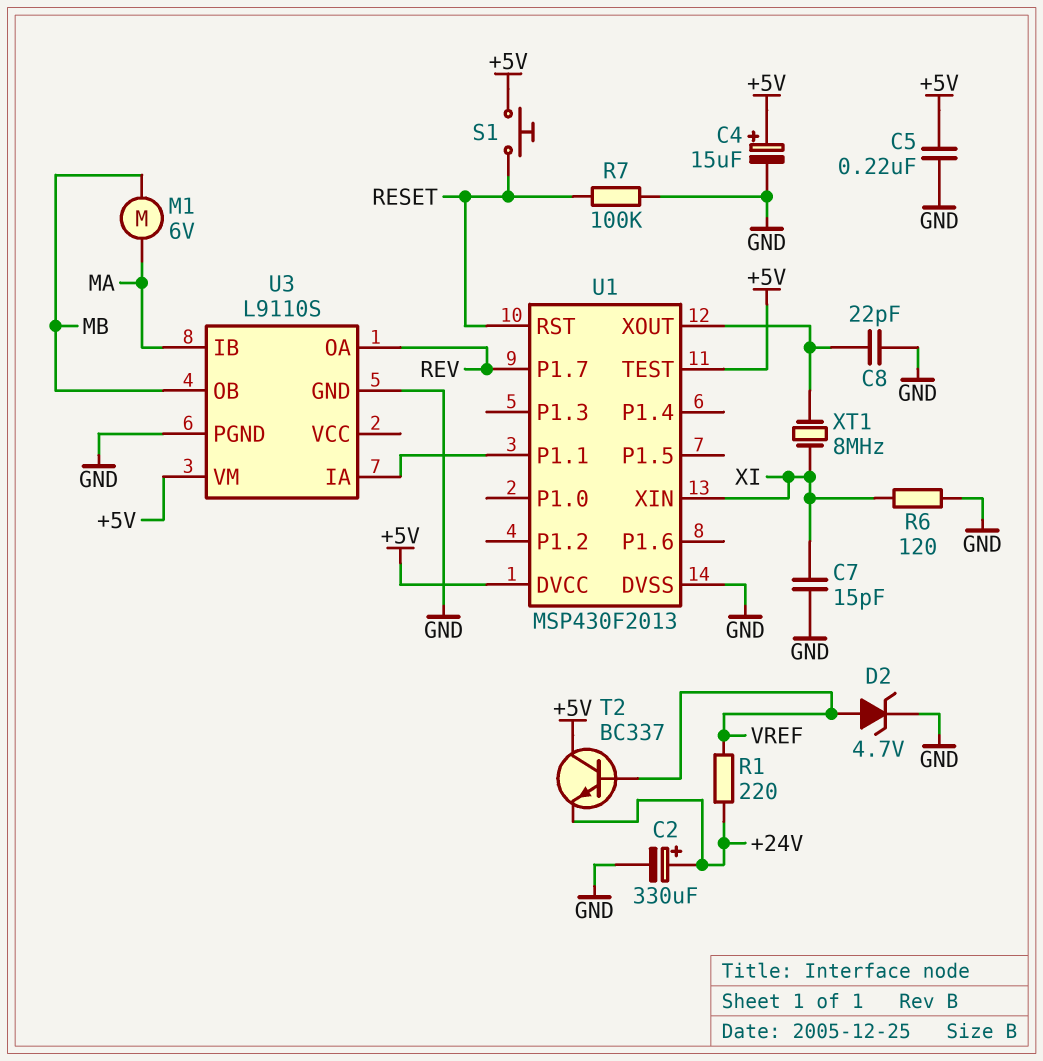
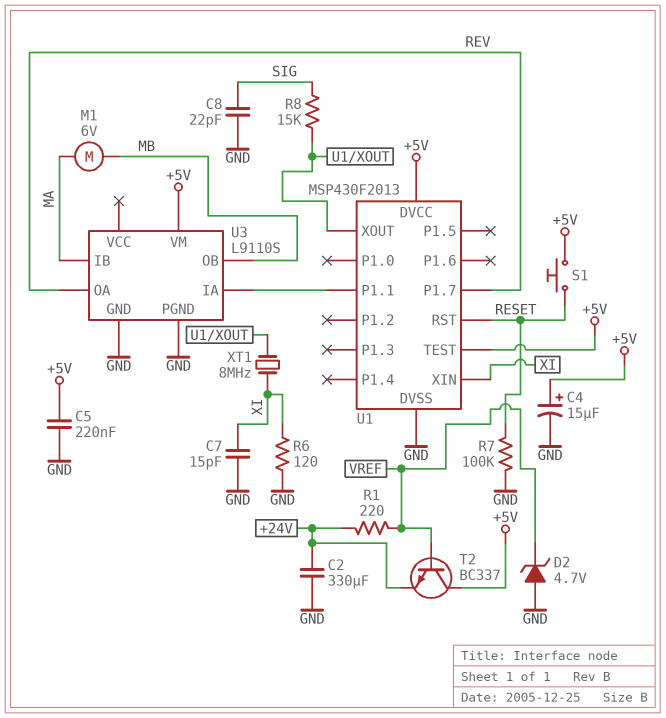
C2: 330uF (plus +24V, minus GND) -> 330uF (+24V, GND)
C8: 22pF (GND, U1/XOUT) -> 22pF (GND, SIG)
D2: zener 4.7V (A VREF, K GND) -> zener 4.7V (A GND, K VREF)
R8: none -> 15k (SIG, U1/XOUT)

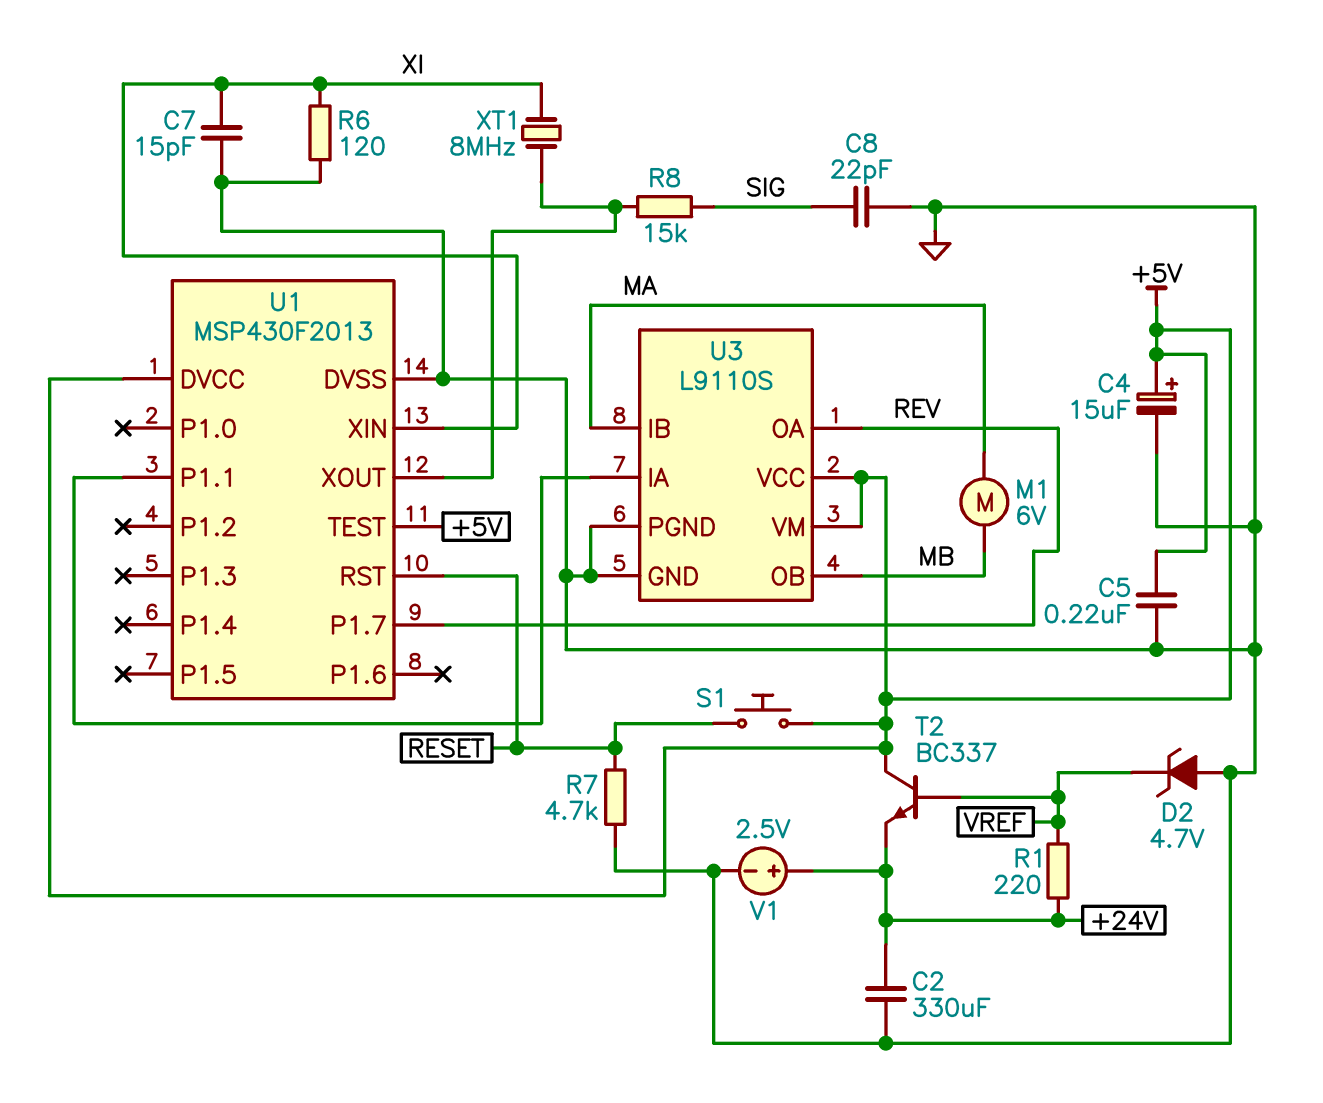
R7: 100k (GND, RESET) -> 4.7k (GND, RESET)
U3 pin VCC: none -> +5V
V1: none -> 2.5V (plus +24V, minus GND)

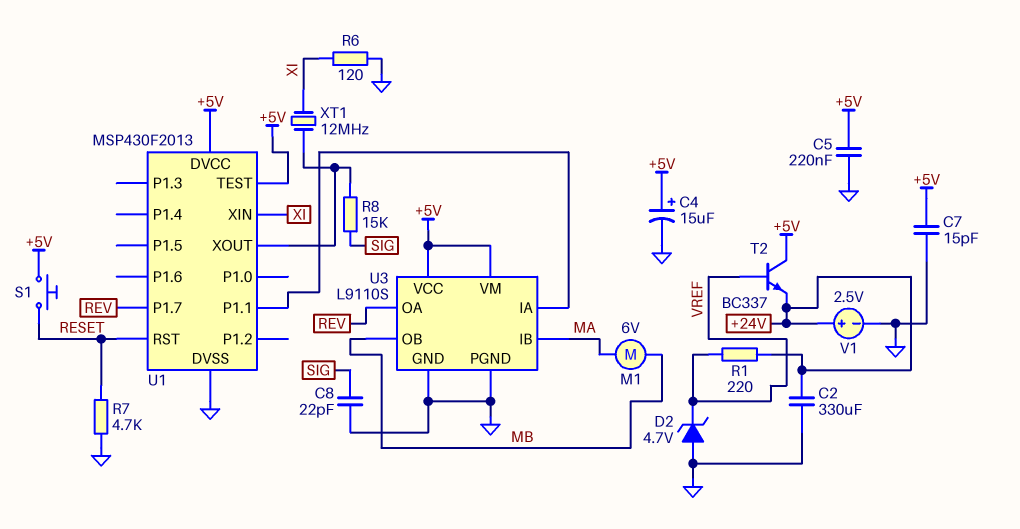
C7: 15pF (GND, XI) -> 15pF (+5V, GND)
XT1: 8MHz (U1/XOUT, XI) -> 12MHz (U1/XOUT, XI)

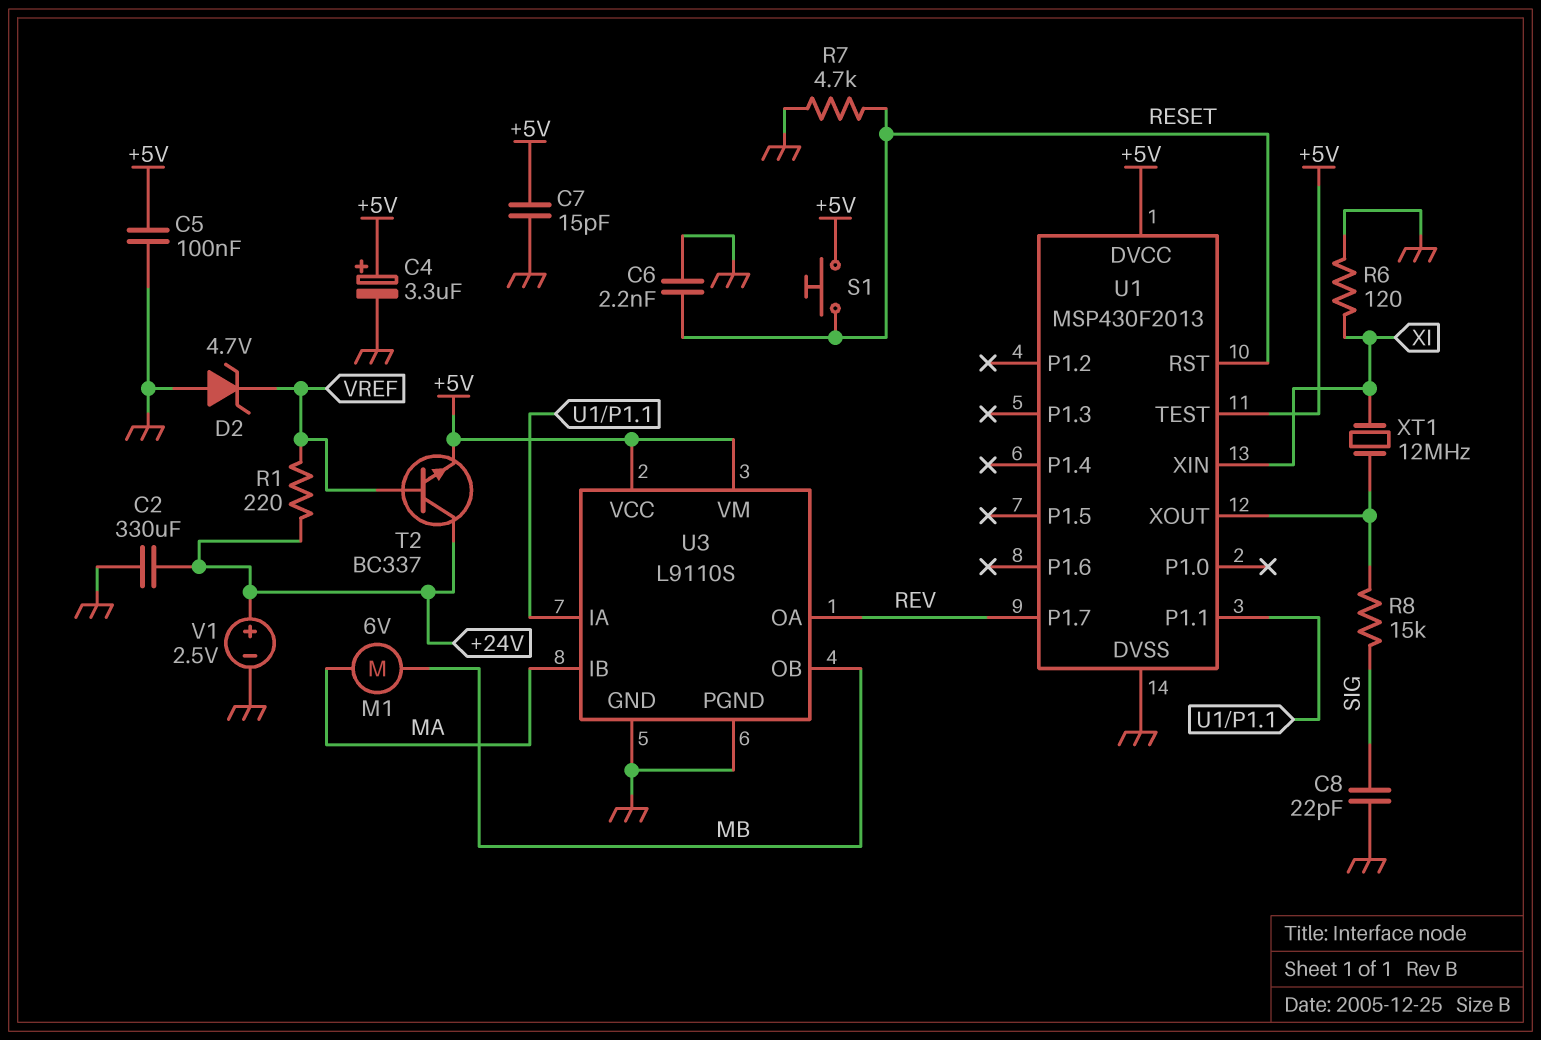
C4: 15uF (plus +5V, minus GND) -> 3.3uF (plus +5V, minus GND)
C5: 220nF (+5V, GND) -> 100nF (+5V, GND)
C6: none -> 2.2nF (GND, RESET)
T2: NPN BC337 (B VREF, C +5V, E +24V) -> NPN BC337 (B VREF, C +24V, E +5V)

